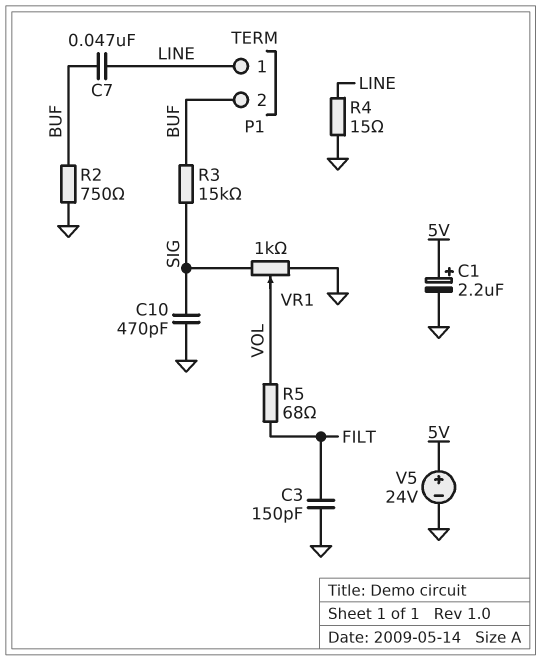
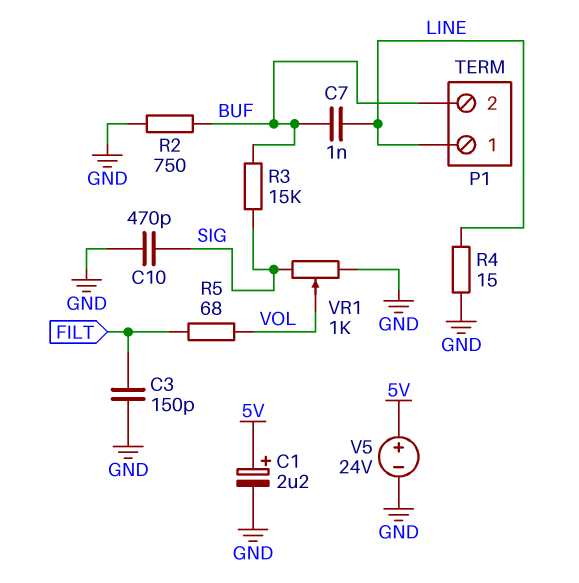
C7: 47nF (BUF, LINE) -> 1nF (BUF, LINE)

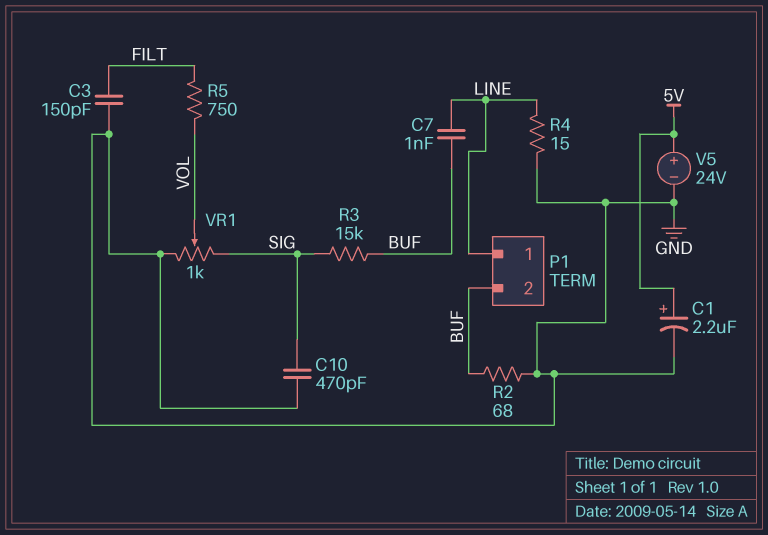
R2: 750 (BUF, GND) -> 68 (BUF, GND)
R5: 68 (FILT, VOL) -> 750 (FILT, VOL)

